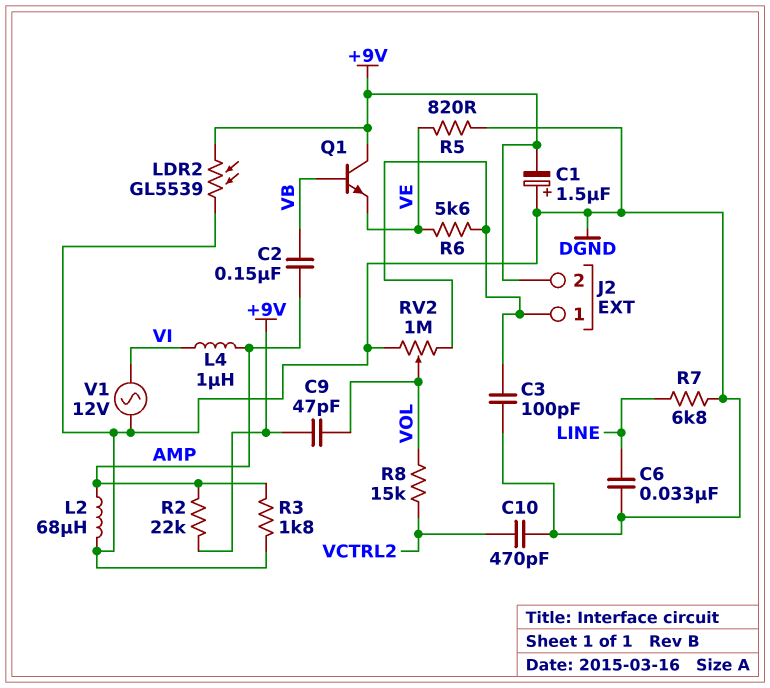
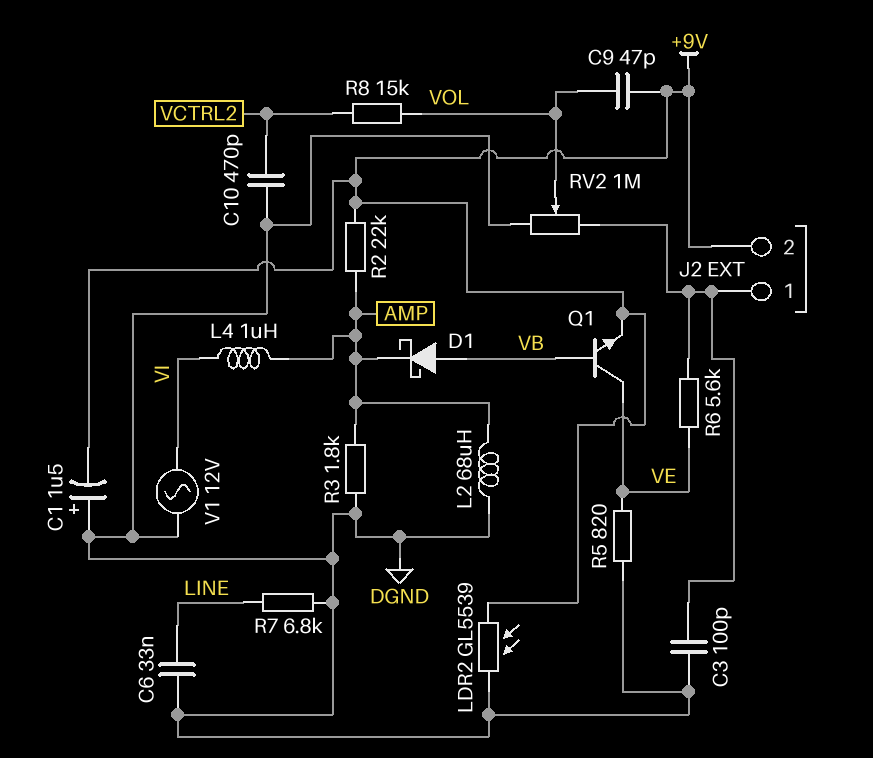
C2: 150nF (AMP, VB) -> none
D1: none -> schottky (A VB, K AMP)
Q1: NPN (B VB, C +9V, E VE) -> NPN (B VB, C VE, E +9V)

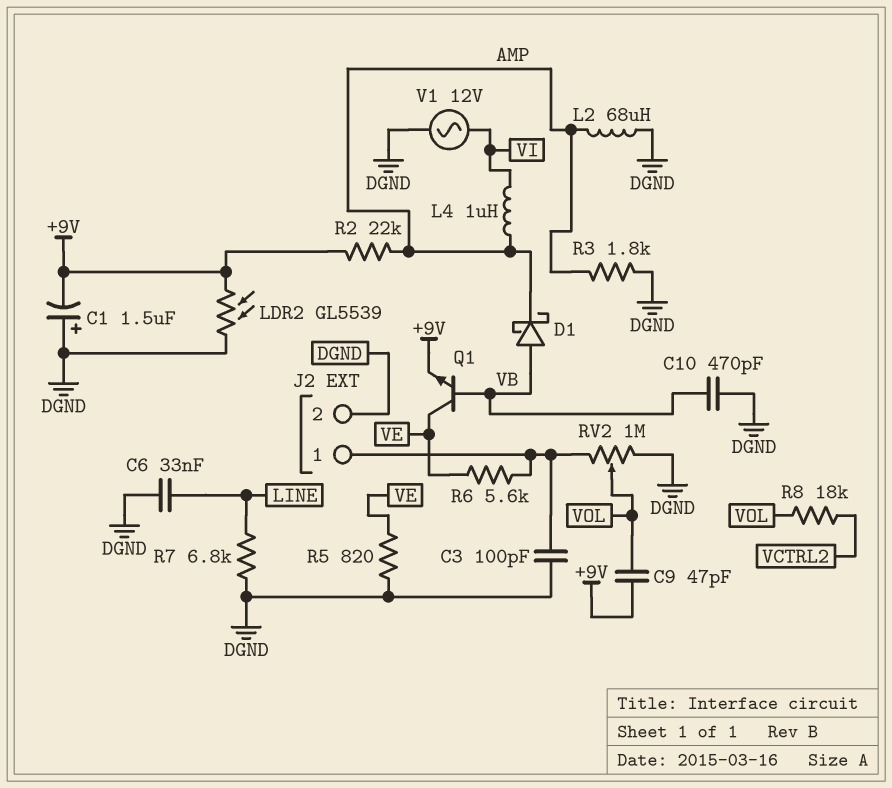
C10: 470pF (DGND, VCTRL2) -> 470pF (DGND, VB)
J2 pin 2: +9V -> DGND
R8: 15k (VCTRL2, VOL) -> 18k (VCTRL2, VOL)

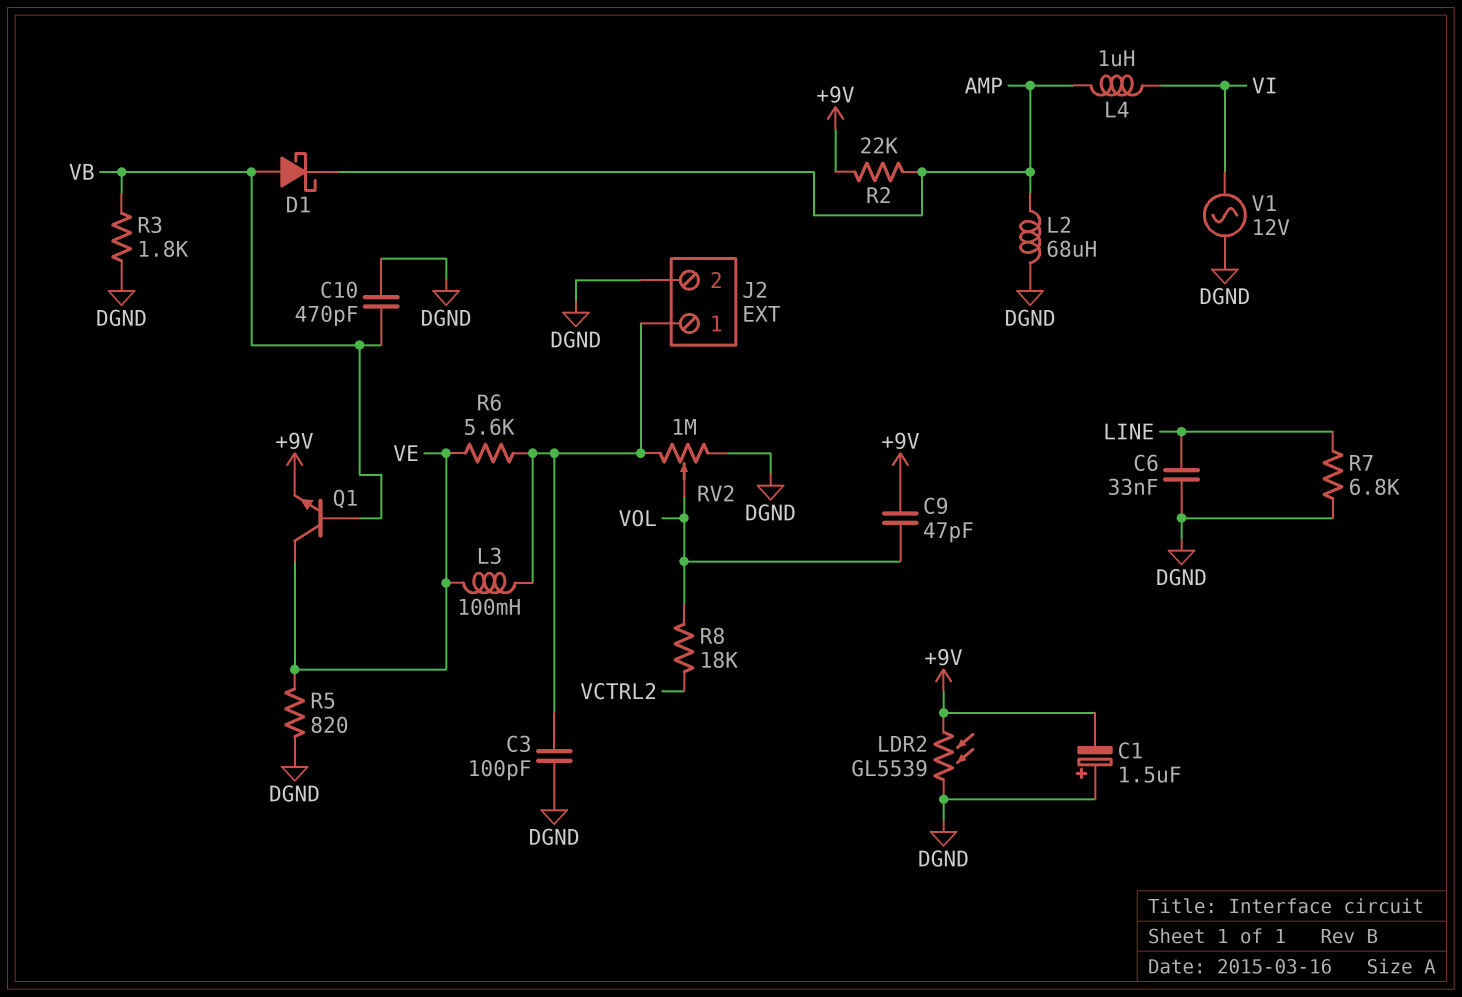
L3: none -> 100mH (J2/1, VE)
R3: 1.8k (AMP, DGND) -> 1.8k (DGND, VB)

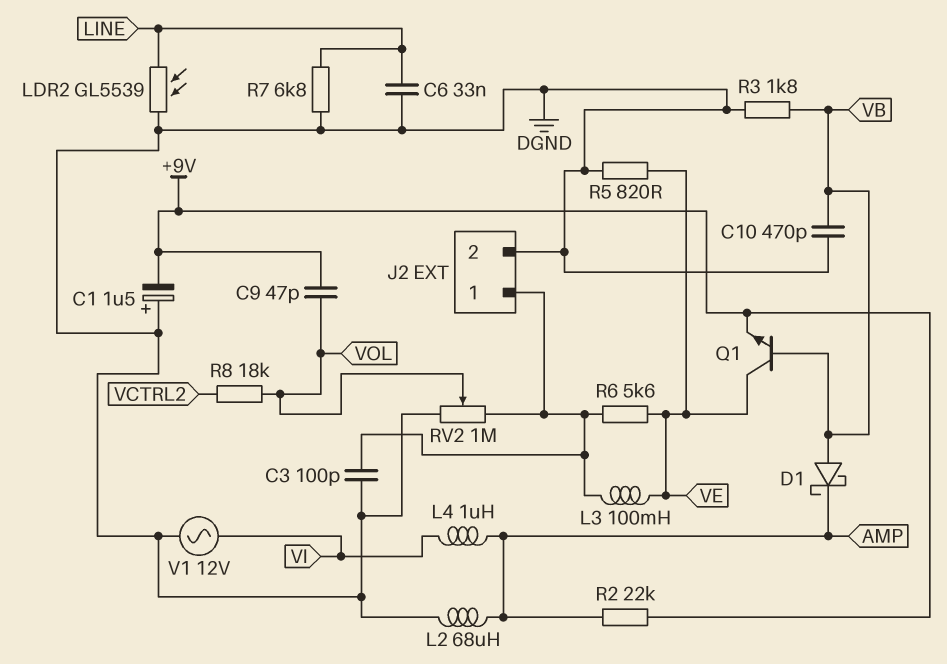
LDR2: GL5539 (+9V, DGND) -> GL5539 (DGND, LINE)

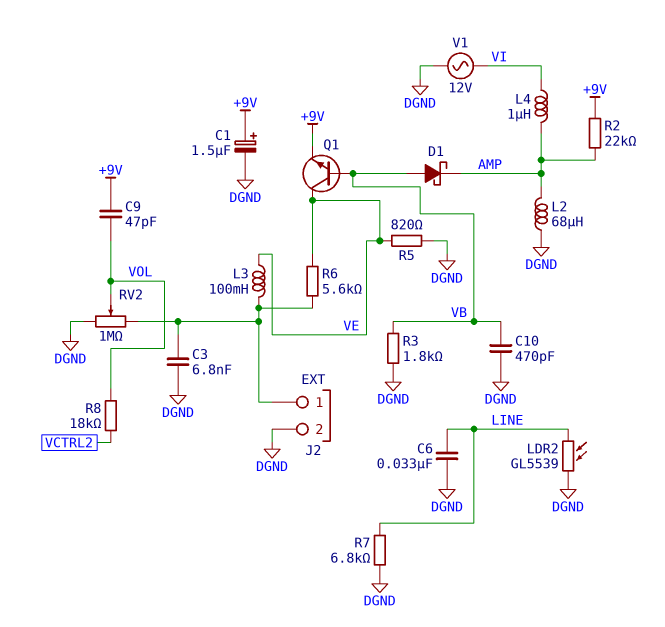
C1: 1.5uF (plus DGND, minus +9V) -> 1.5uF (plus +9V, minus DGND)
C3: 100pF (DGND, J2/1) -> 6.8nF (DGND, J2/1)

